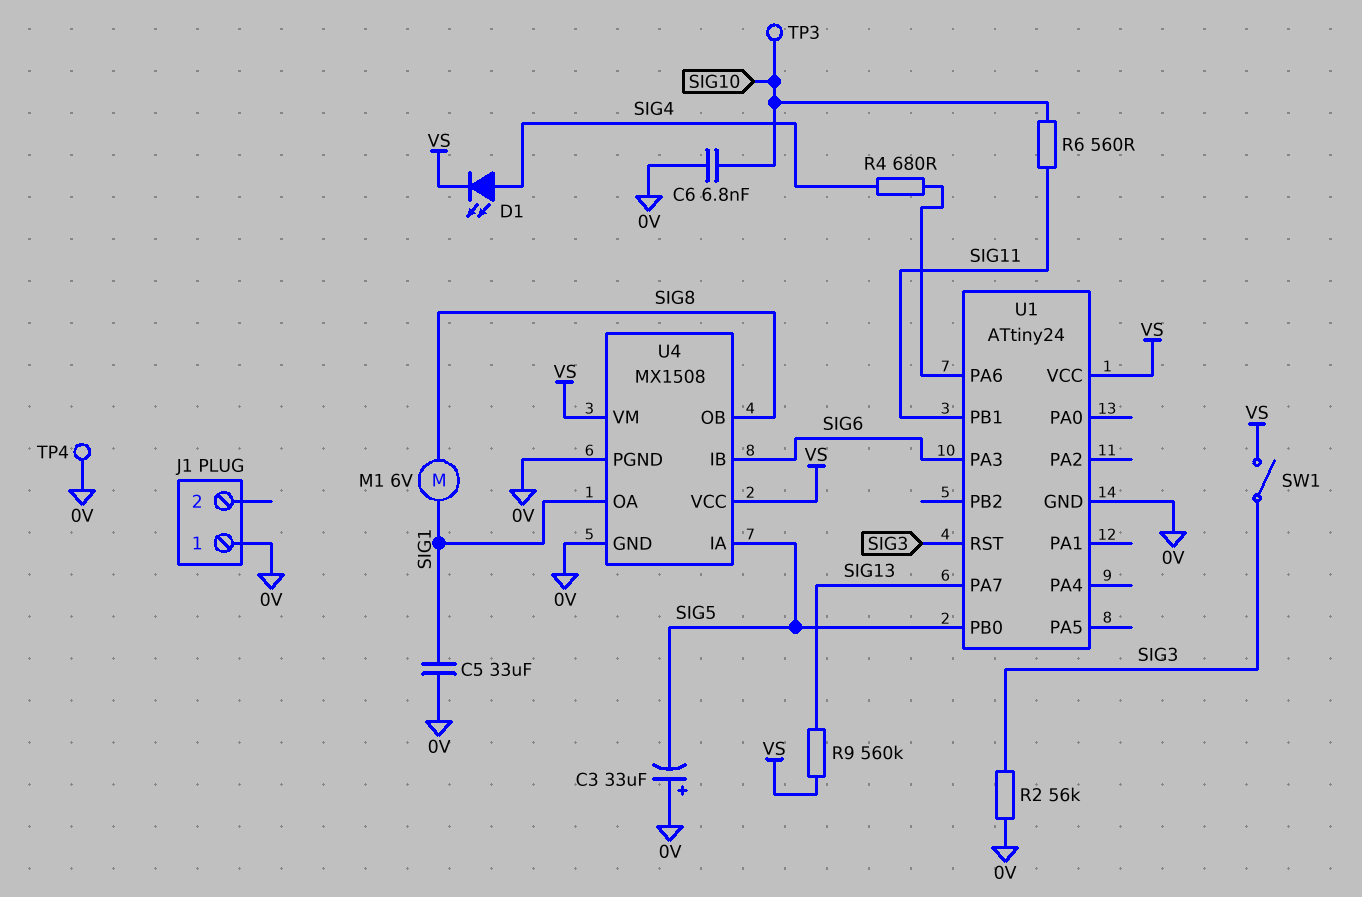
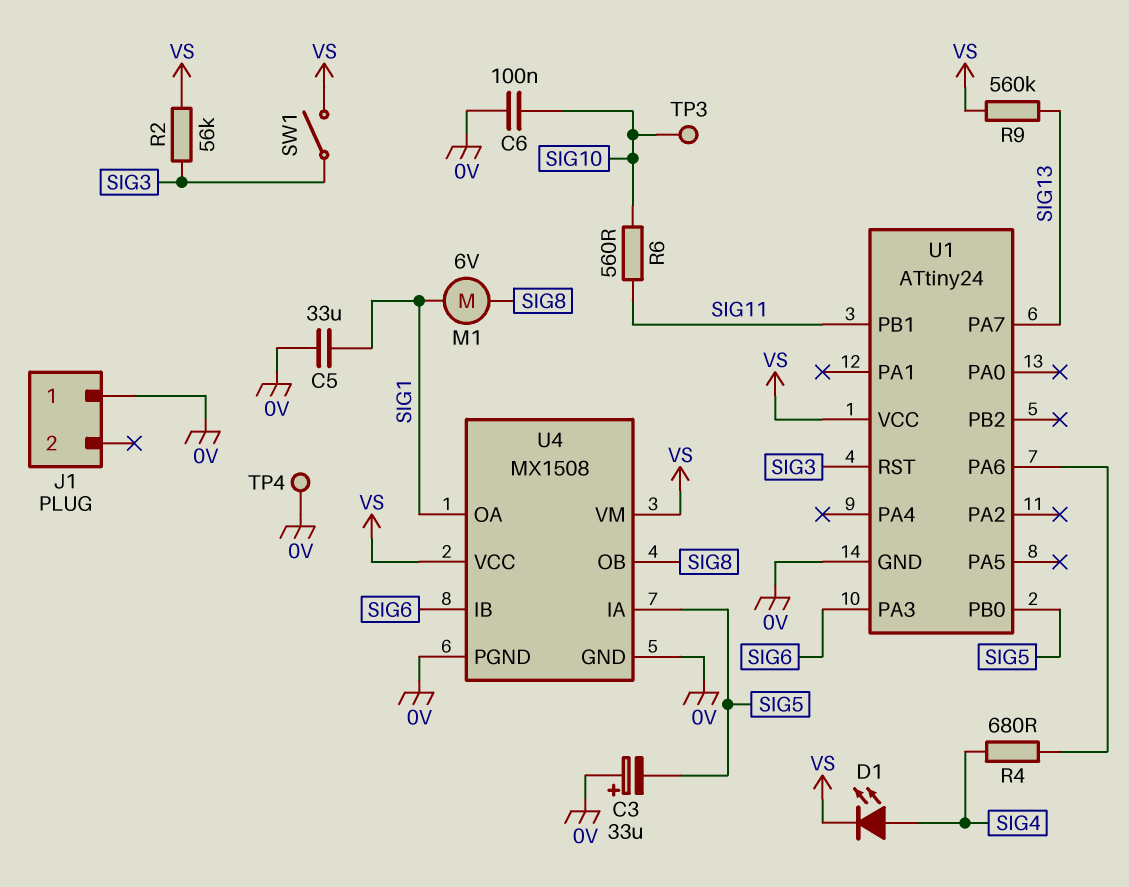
C6: 6.8nF (0V, SIG10) -> 100nF (0V, SIG10)
R2: 56k (0V, SIG3) -> 56k (SIG3, VS)

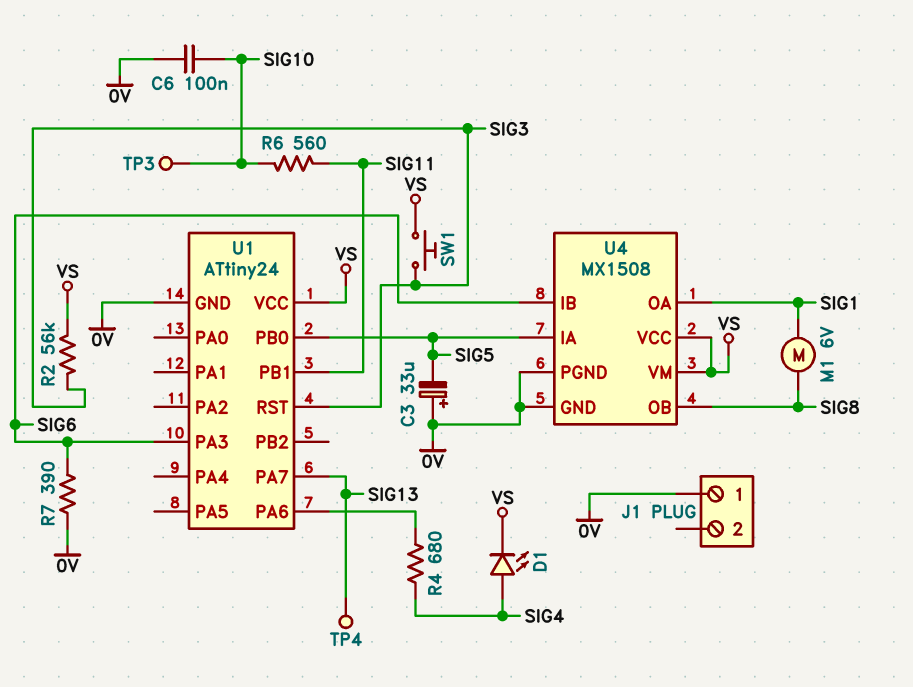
C5: 33uF (0V, SIG1) -> none
R7: none -> 390 (0V, SIG6)
R9: 560k (SIG13, VS) -> none
SW1: switch (SIG3, VS) -> button (SIG3, VS)
TP4: test point (0V) -> test point (SIG13)

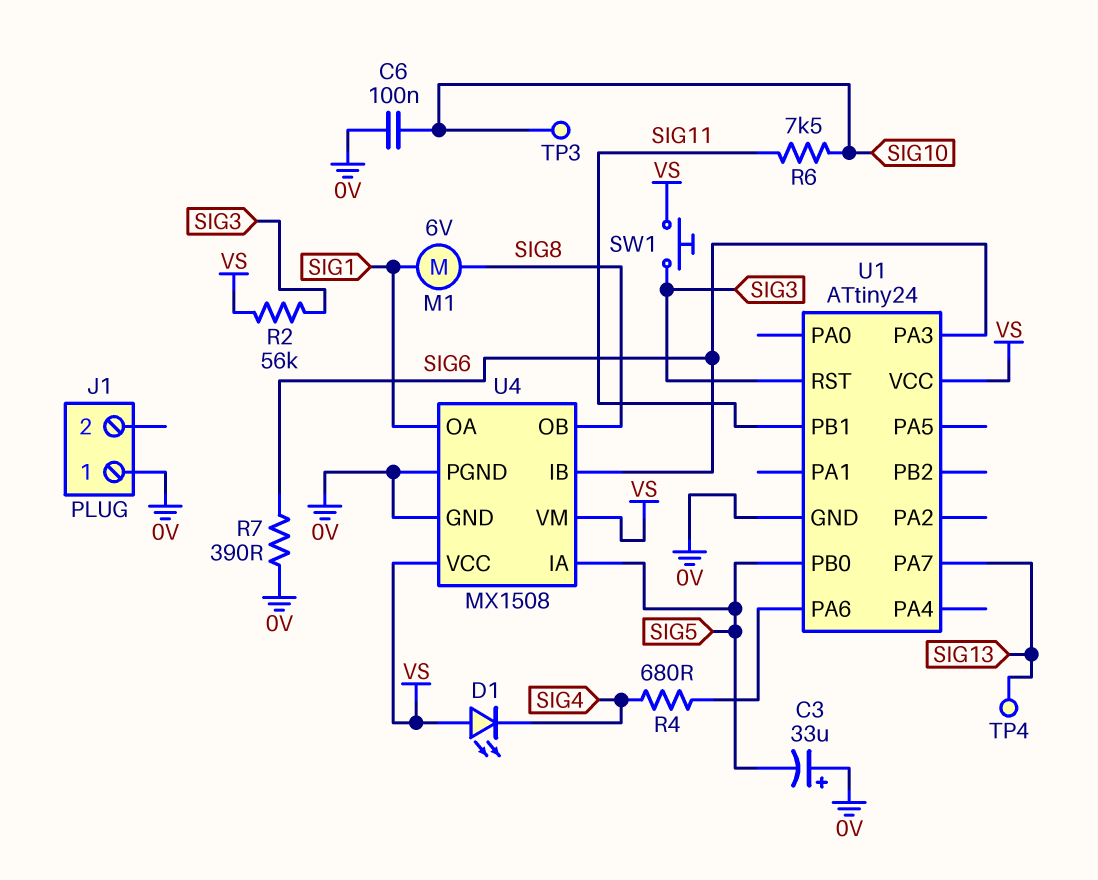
D1: LED (A SIG4, K VS) -> LED (A VS, K SIG4)
R6: 560 (SIG10, SIG11) -> 7.5k (SIG10, SIG11)

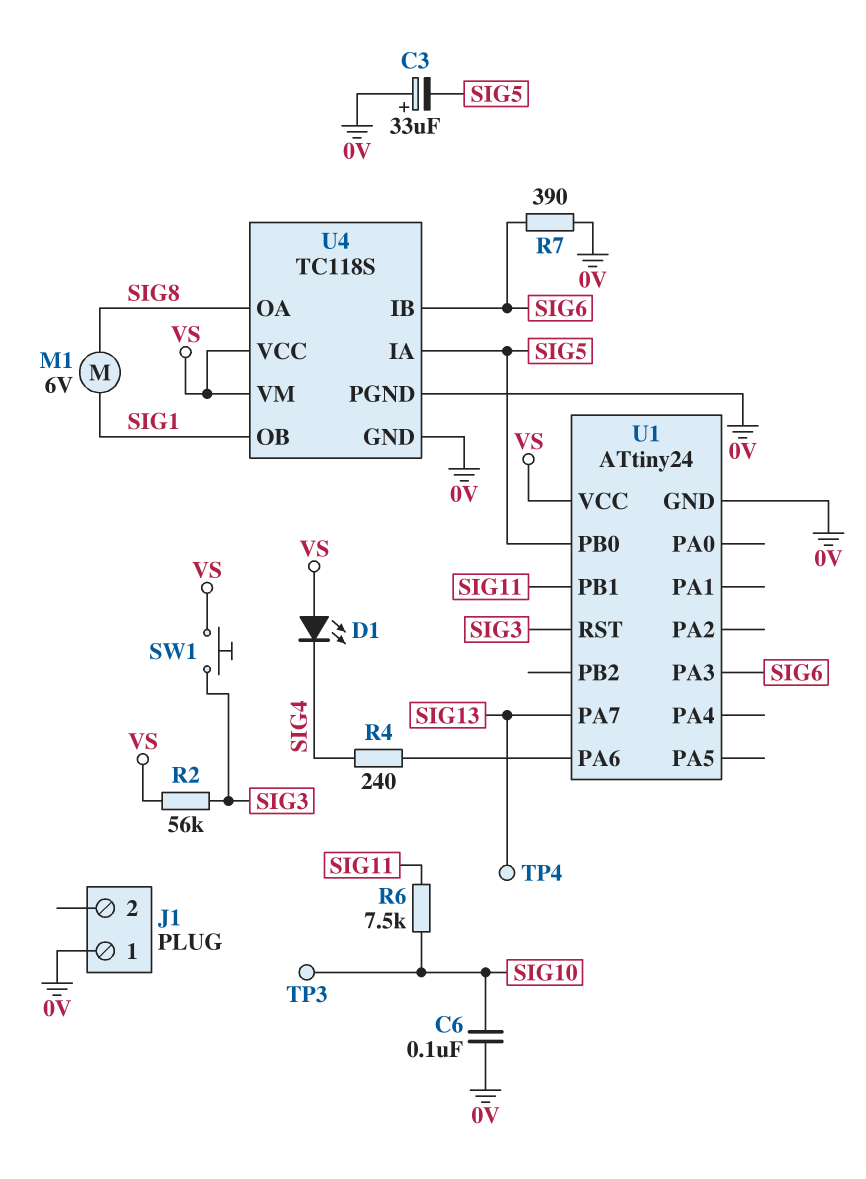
R4: 680 (SIG4, U1/PA6) -> 240 (SIG4, U1/PA6)
U4: MX1508 -> TC118S
U4 pin OA: SIG1 -> SIG8
U4 pin OB: SIG8 -> SIG1

